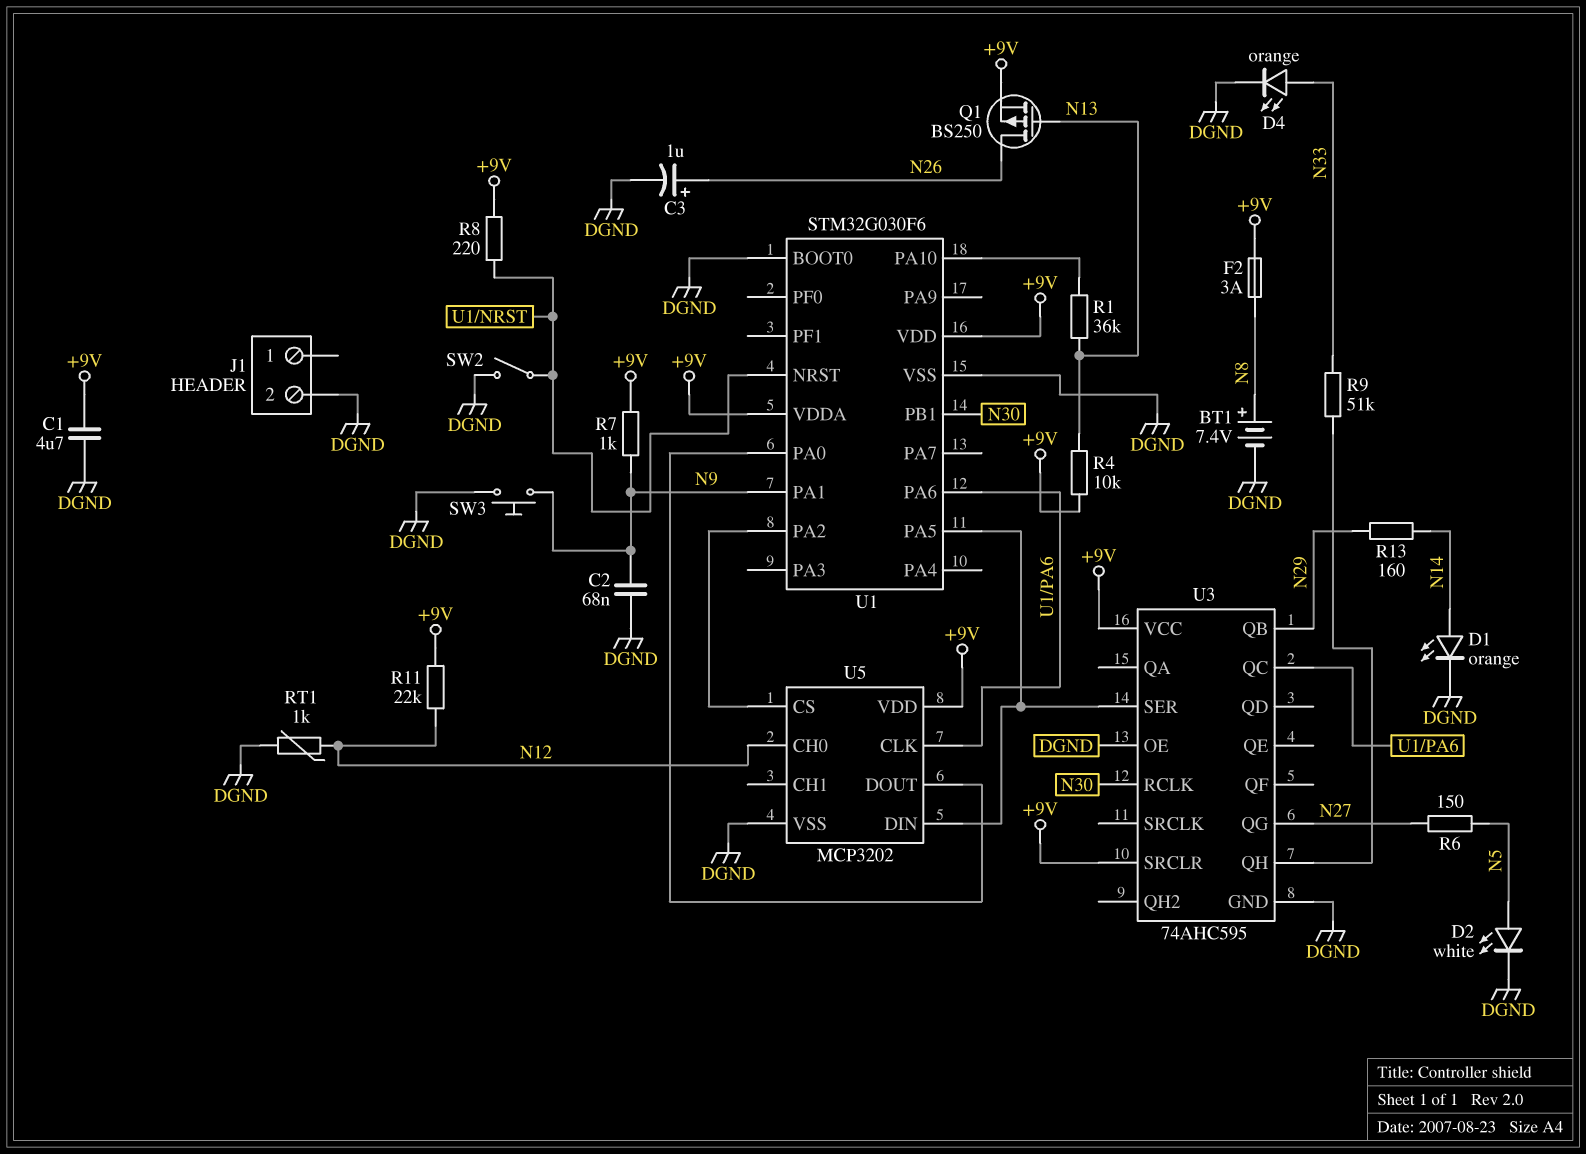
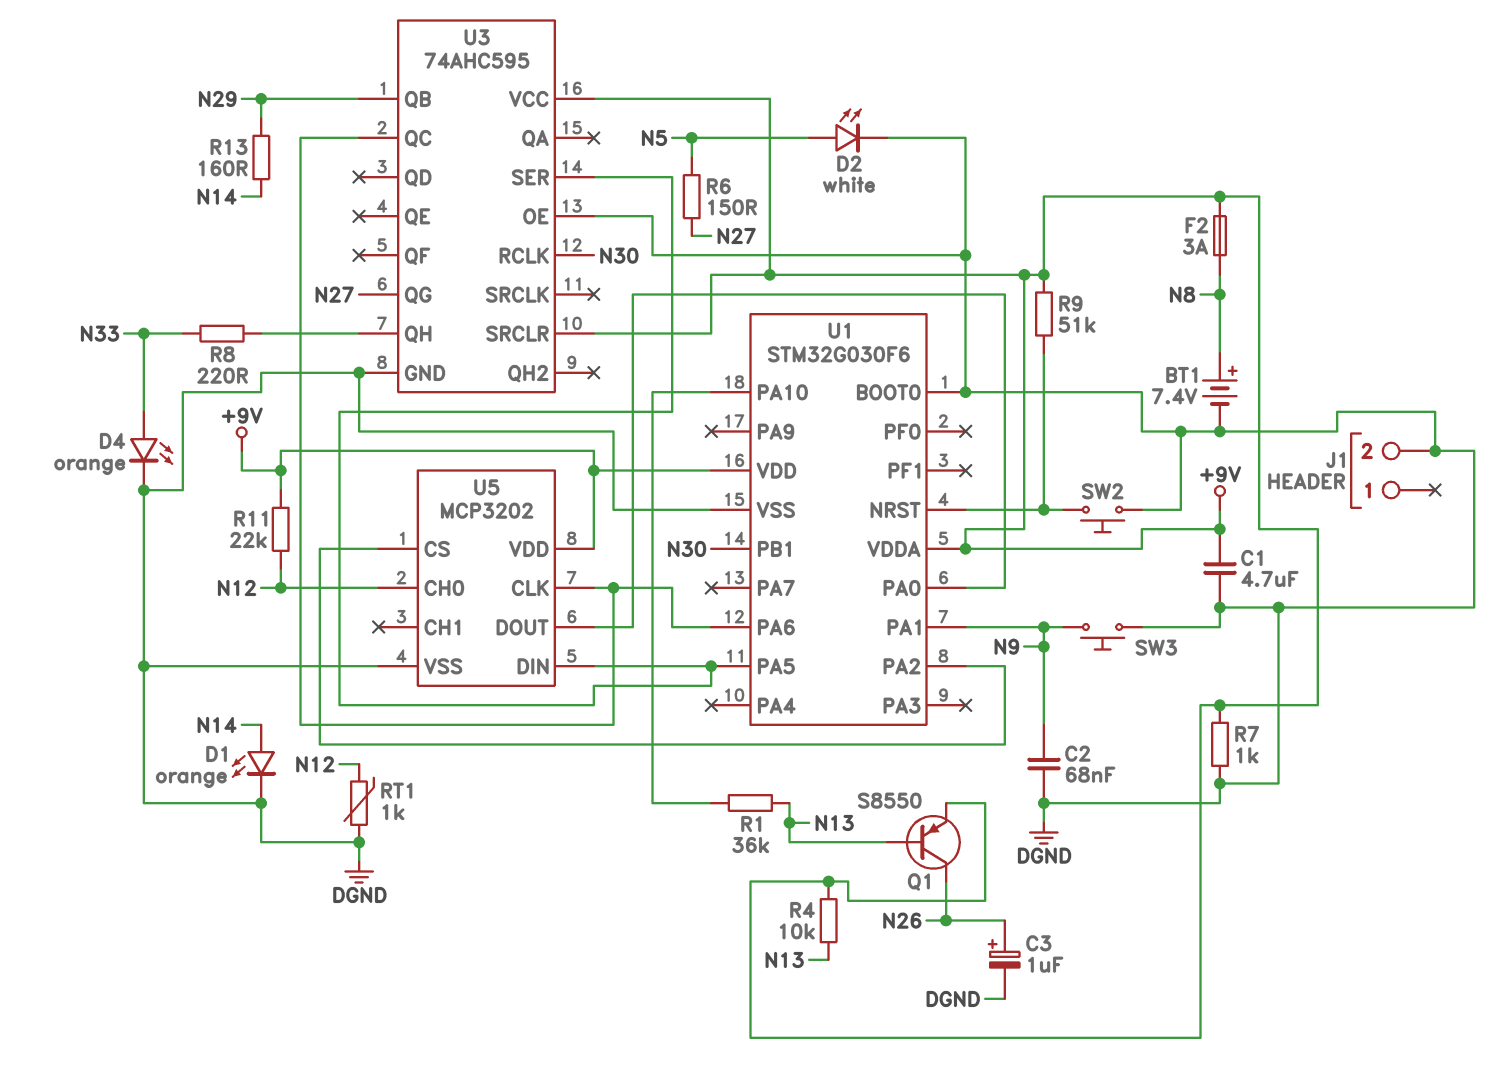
Q1: PMOS BS250 (G N13, D N26, S +9V) -> PNP S8550 (B N13, C N26, E +9V)
R7: 1k (+9V, N9) -> 1k (+9V, DGND)
R8: 220 (+9V, U1/NRST) -> 220 (N33, U3/QH)
R9: 51k (N33, U3/QH) -> 51k (+9V, U1/NRST)
SW2: switch (DGND, U1/NRST) -> button (DGND, U1/NRST)

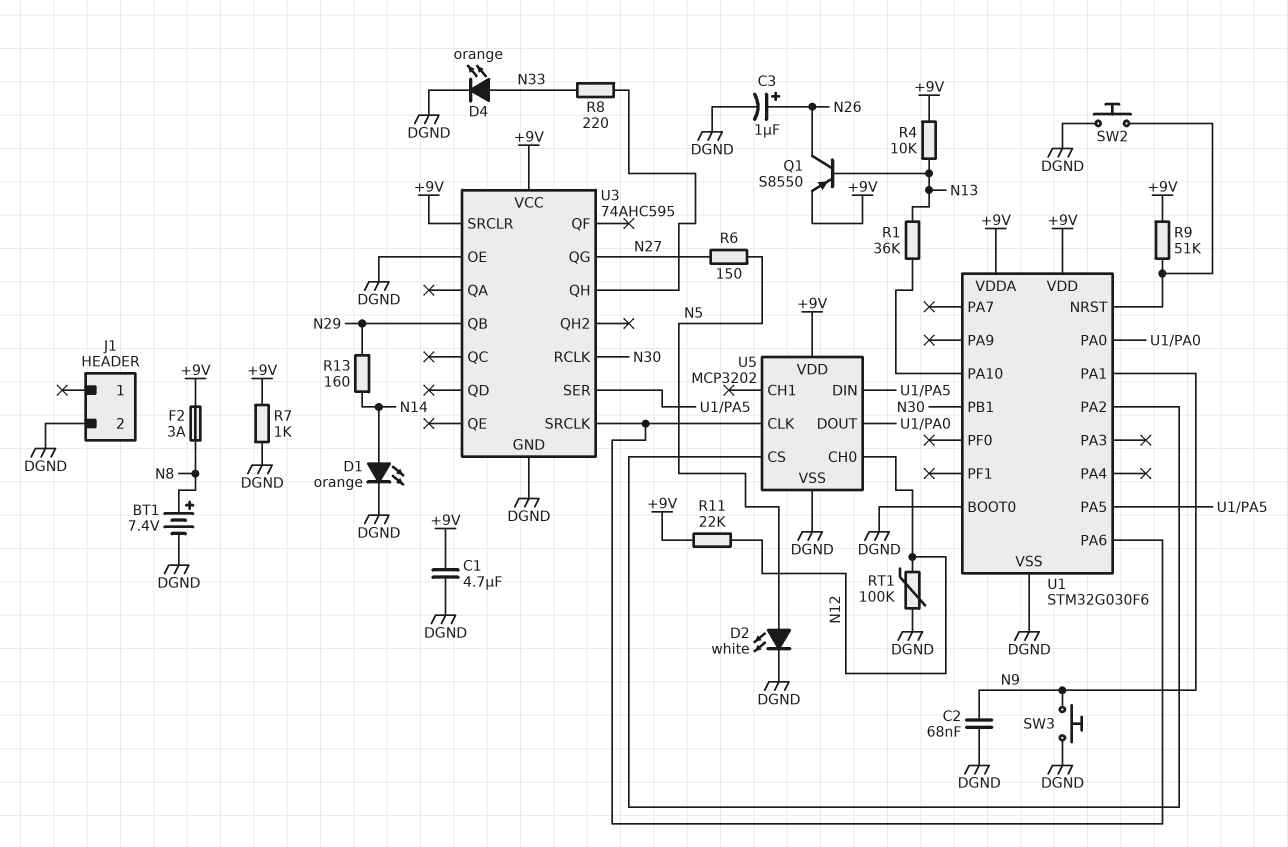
RT1: 1k (DGND, N12) -> 100k (DGND, N12)
U3 pin QC: U1/PA6 -> none
U3 pin SRCLK: none -> U1/PA6

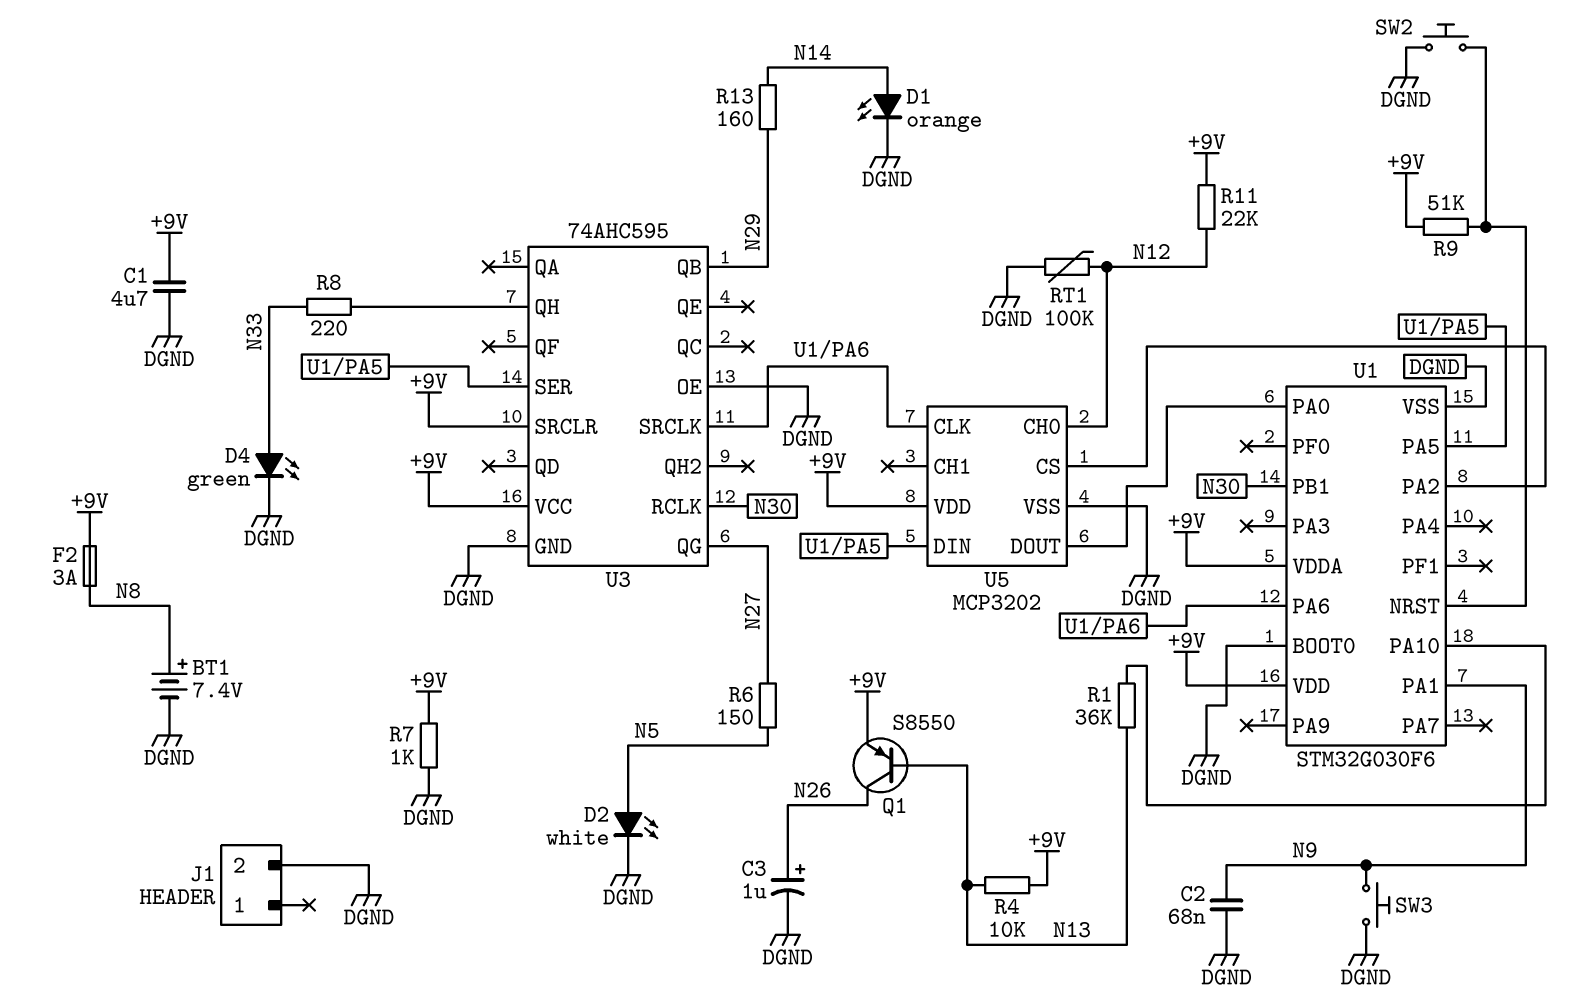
D4: LED orange (A N33, K DGND) -> LED green (A N33, K DGND)

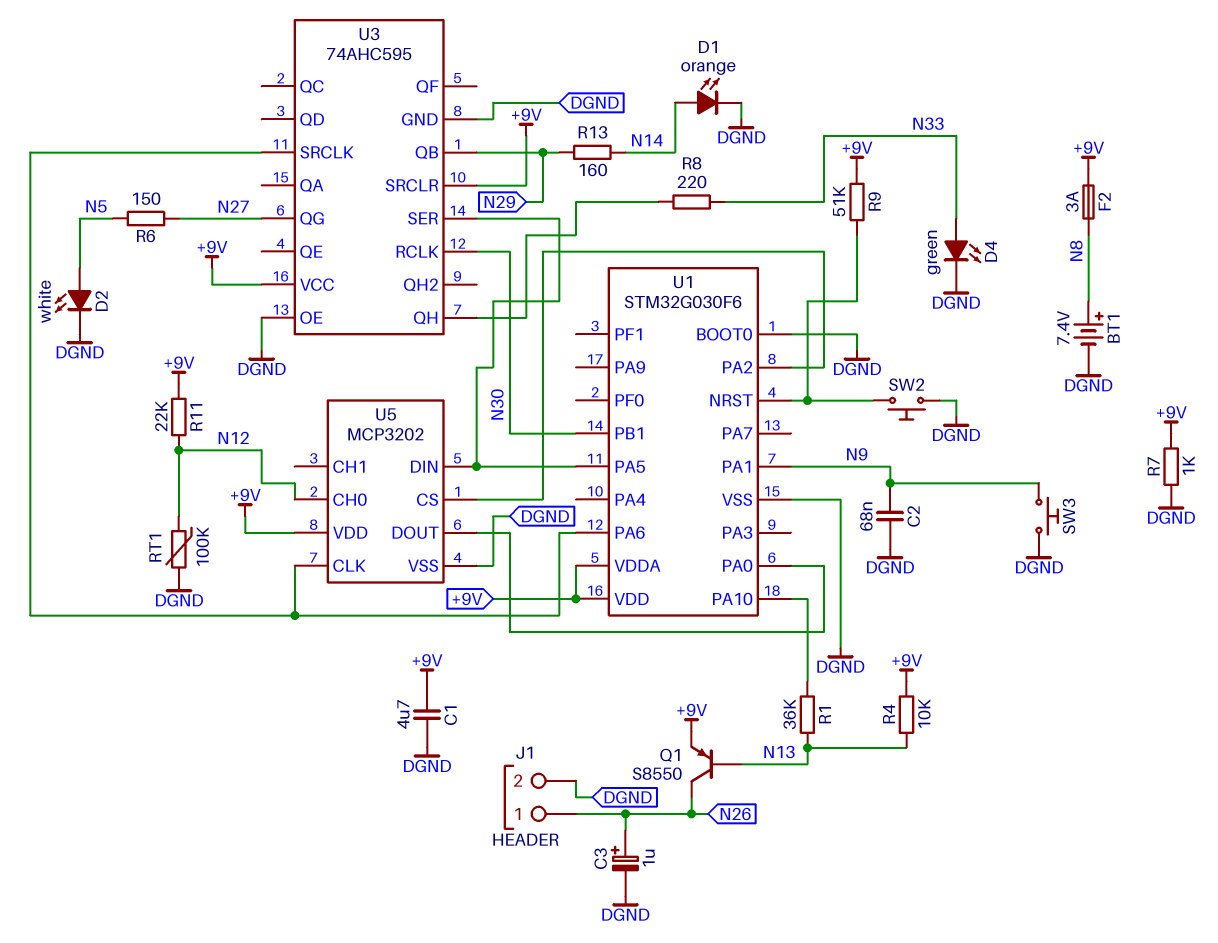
J1 pin 1: none -> N26

